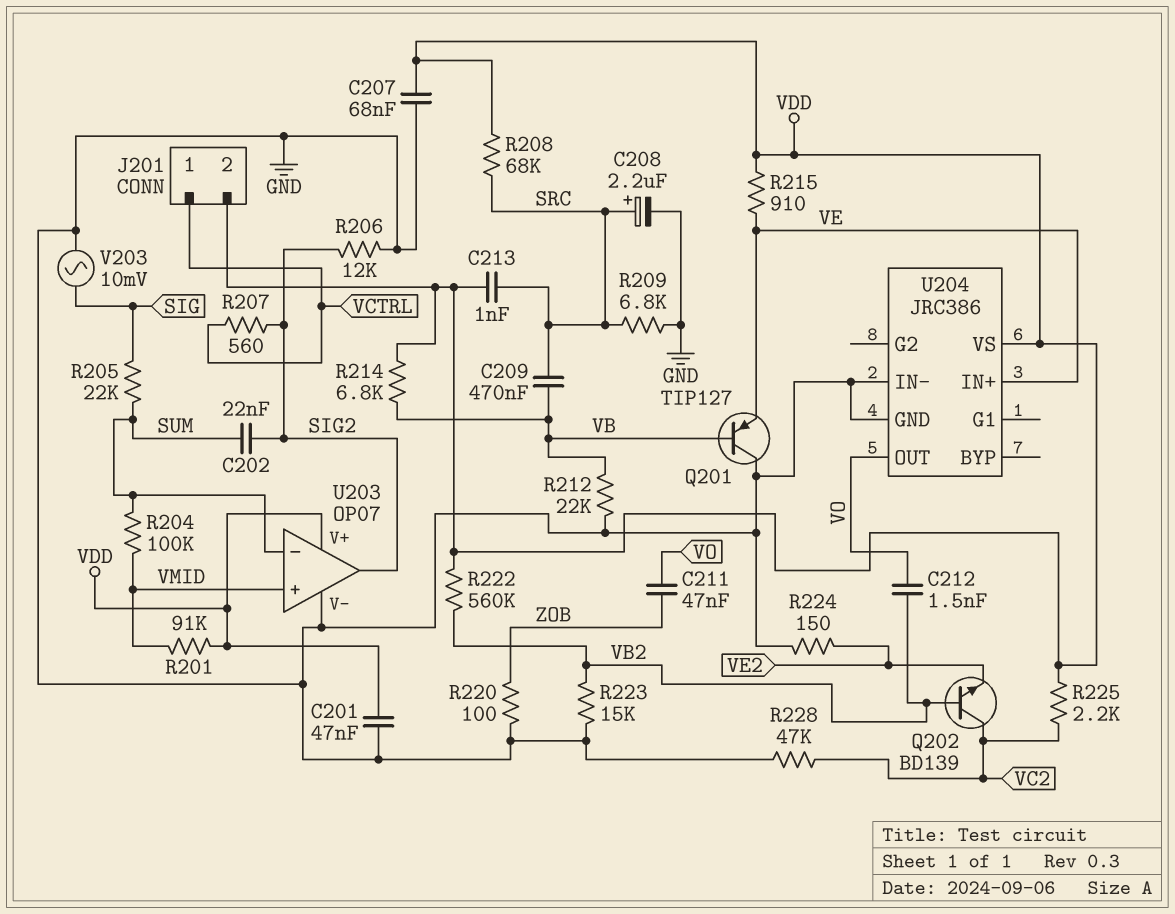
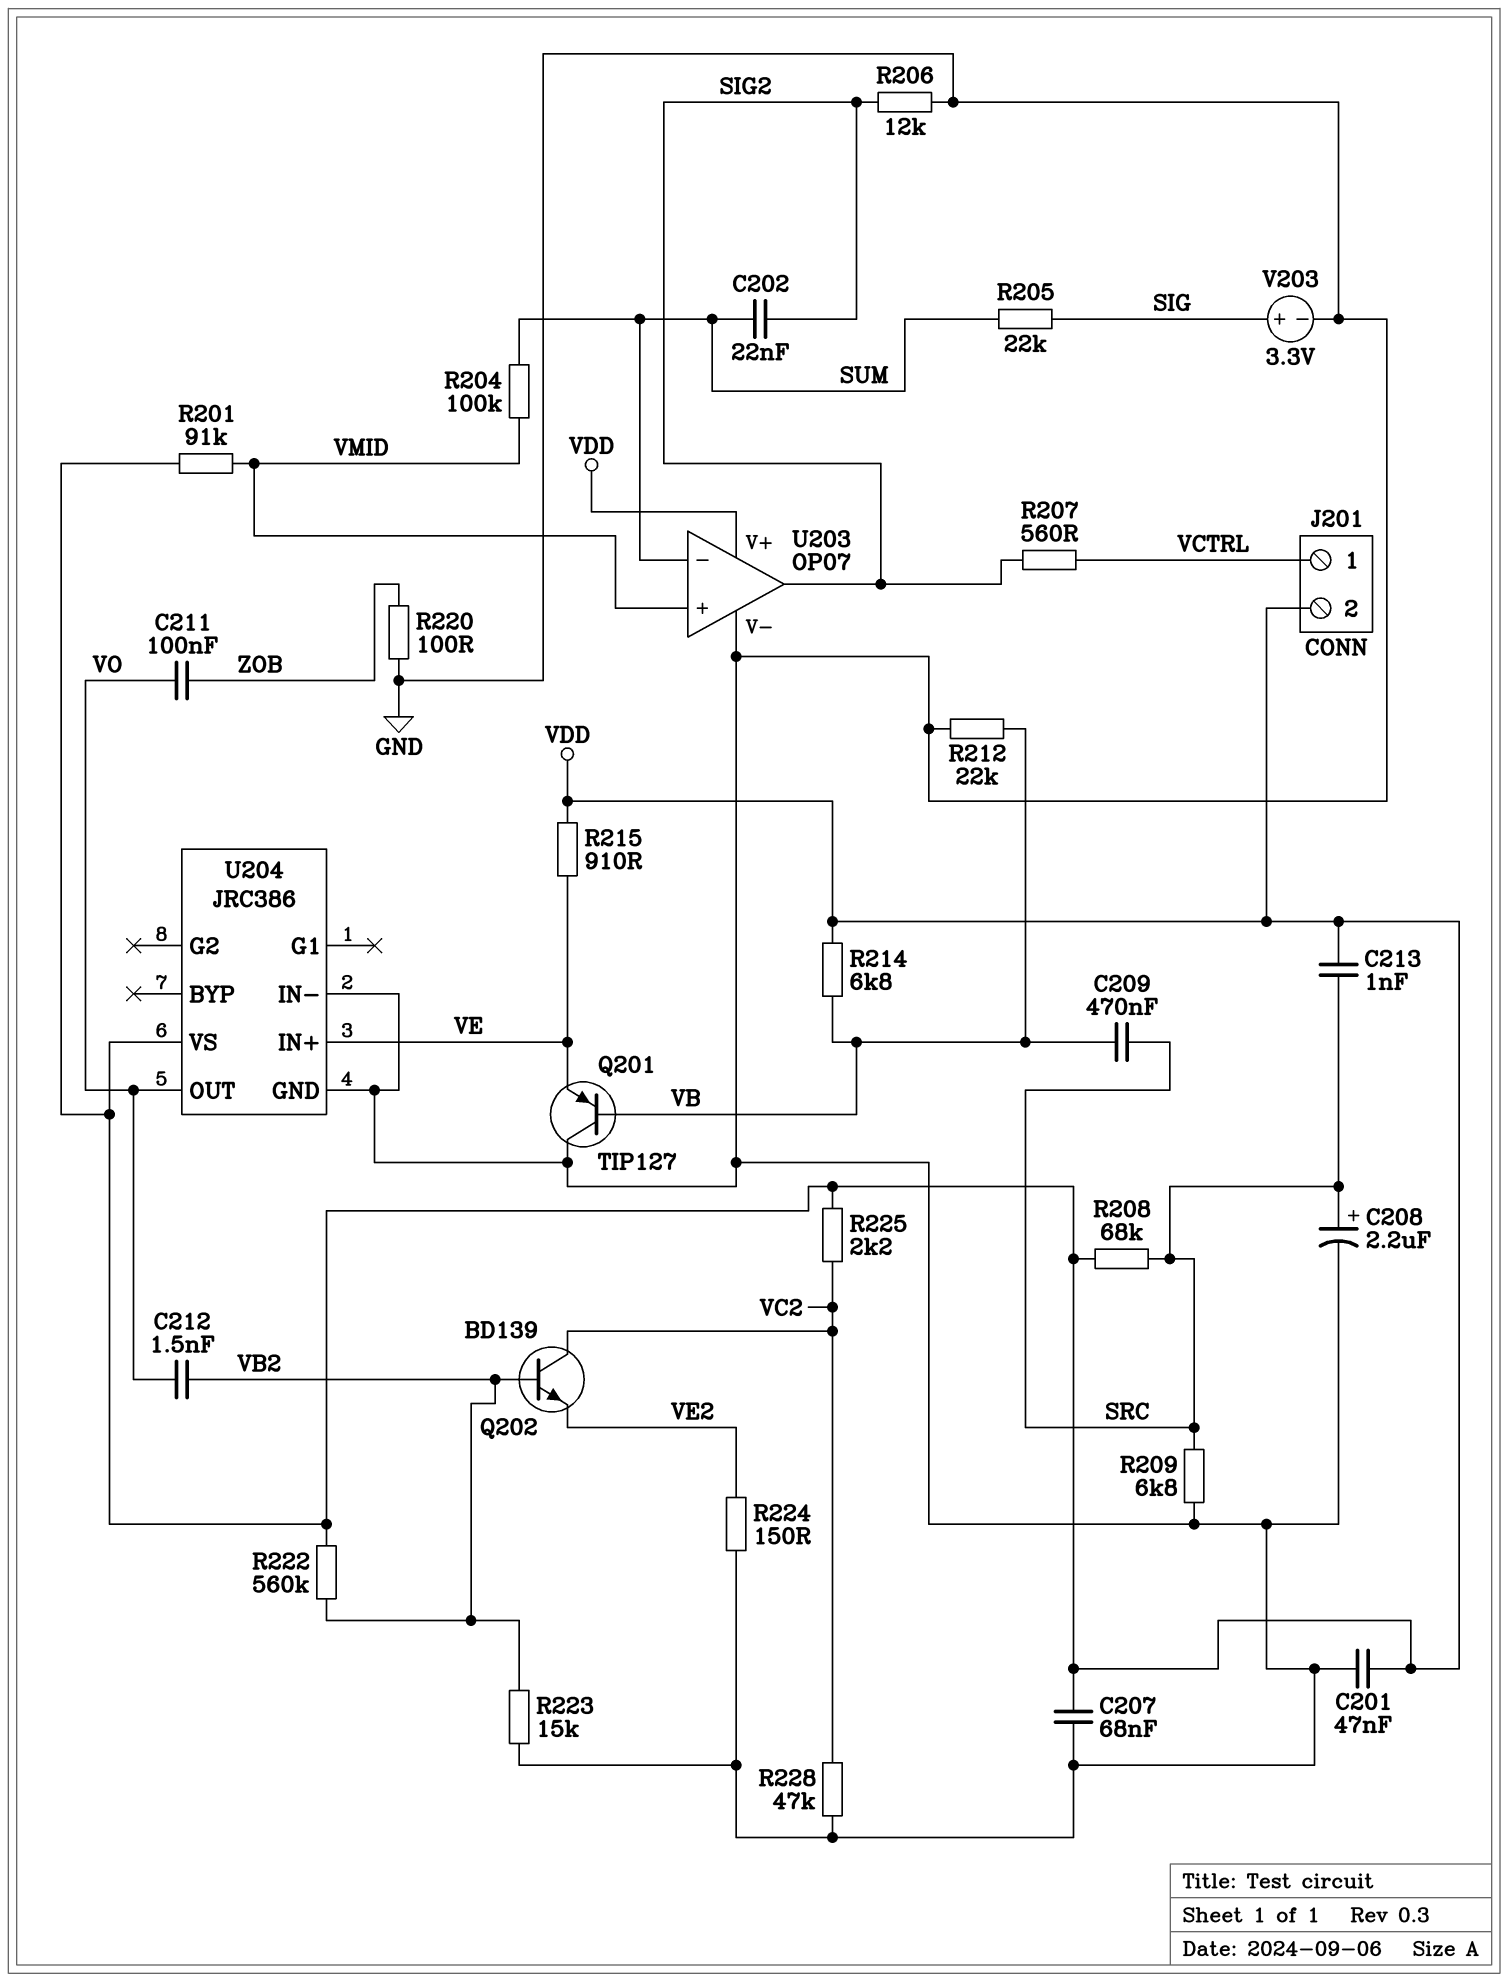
C211: 47nF (VO, ZOB) -> 100nF (VO, ZOB)
V203: AC 10mV (GND, SIG) -> 3.3V (plus SIG, minus GND)

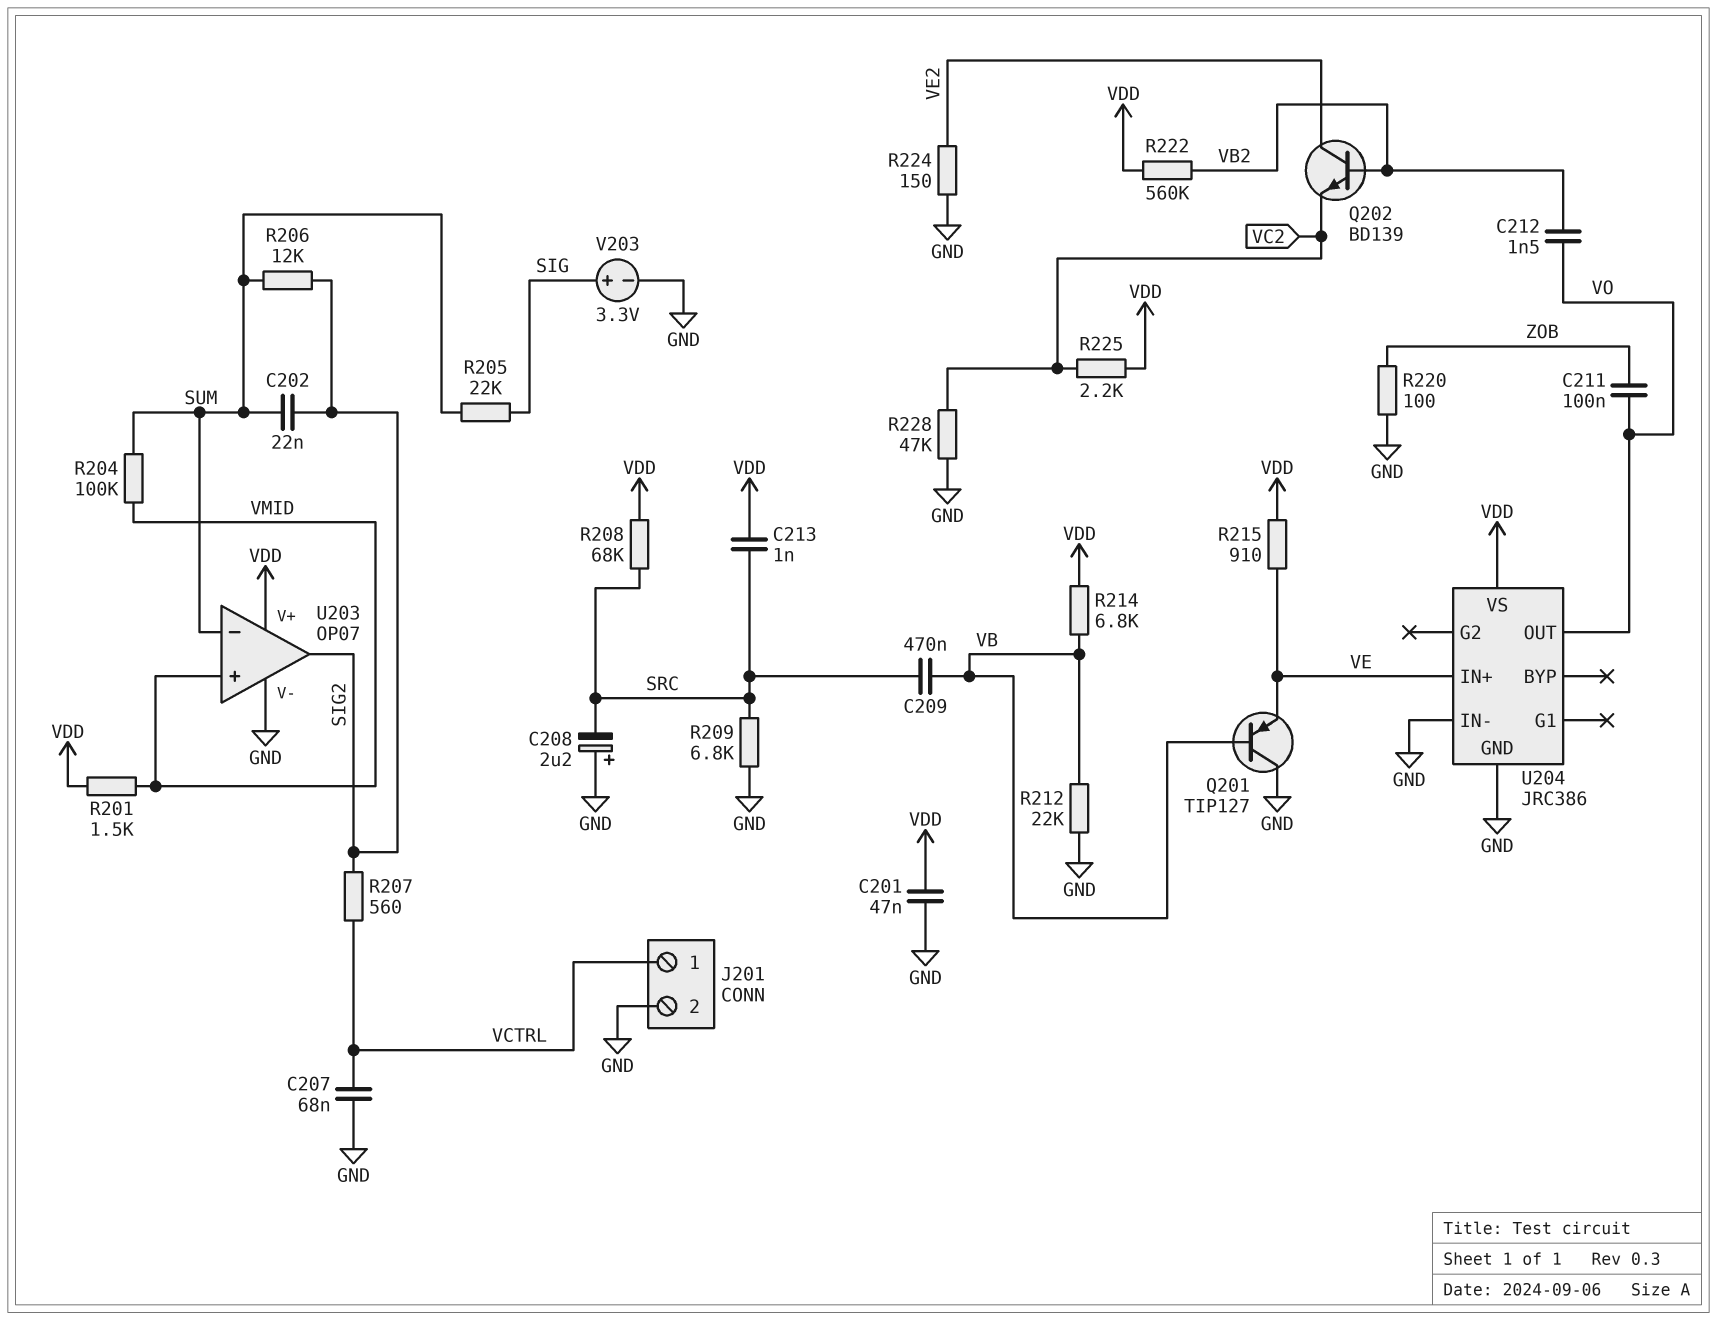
C207: 68nF (GND, VDD) -> 68nF (GND, VCTRL)
C208: 2.2uF (plus SRC, minus GND) -> 2.2uF (plus GND, minus SRC)
J201 pin 2: VDD -> GND
Q202: NPN BD139 (B VB2, C VC2, E VE2) -> NPN BD139 (B VB2, C VE2, E VC2)
R201: 91k (VDD, VMID) -> 1.5k (VDD, VMID)
R206: 12k (GND, SIG2) -> 12k (SIG2, SUM)
R223: 15k (GND, VB2) -> none

